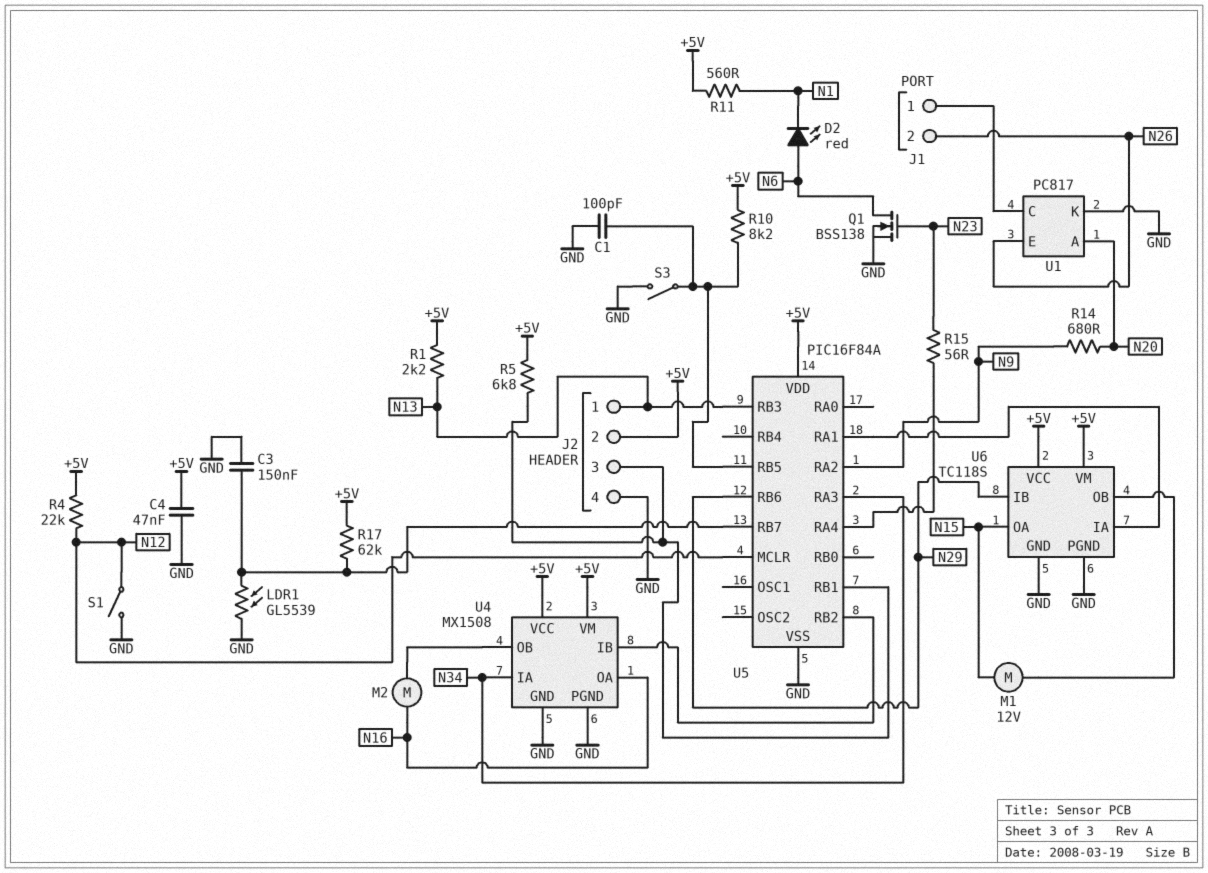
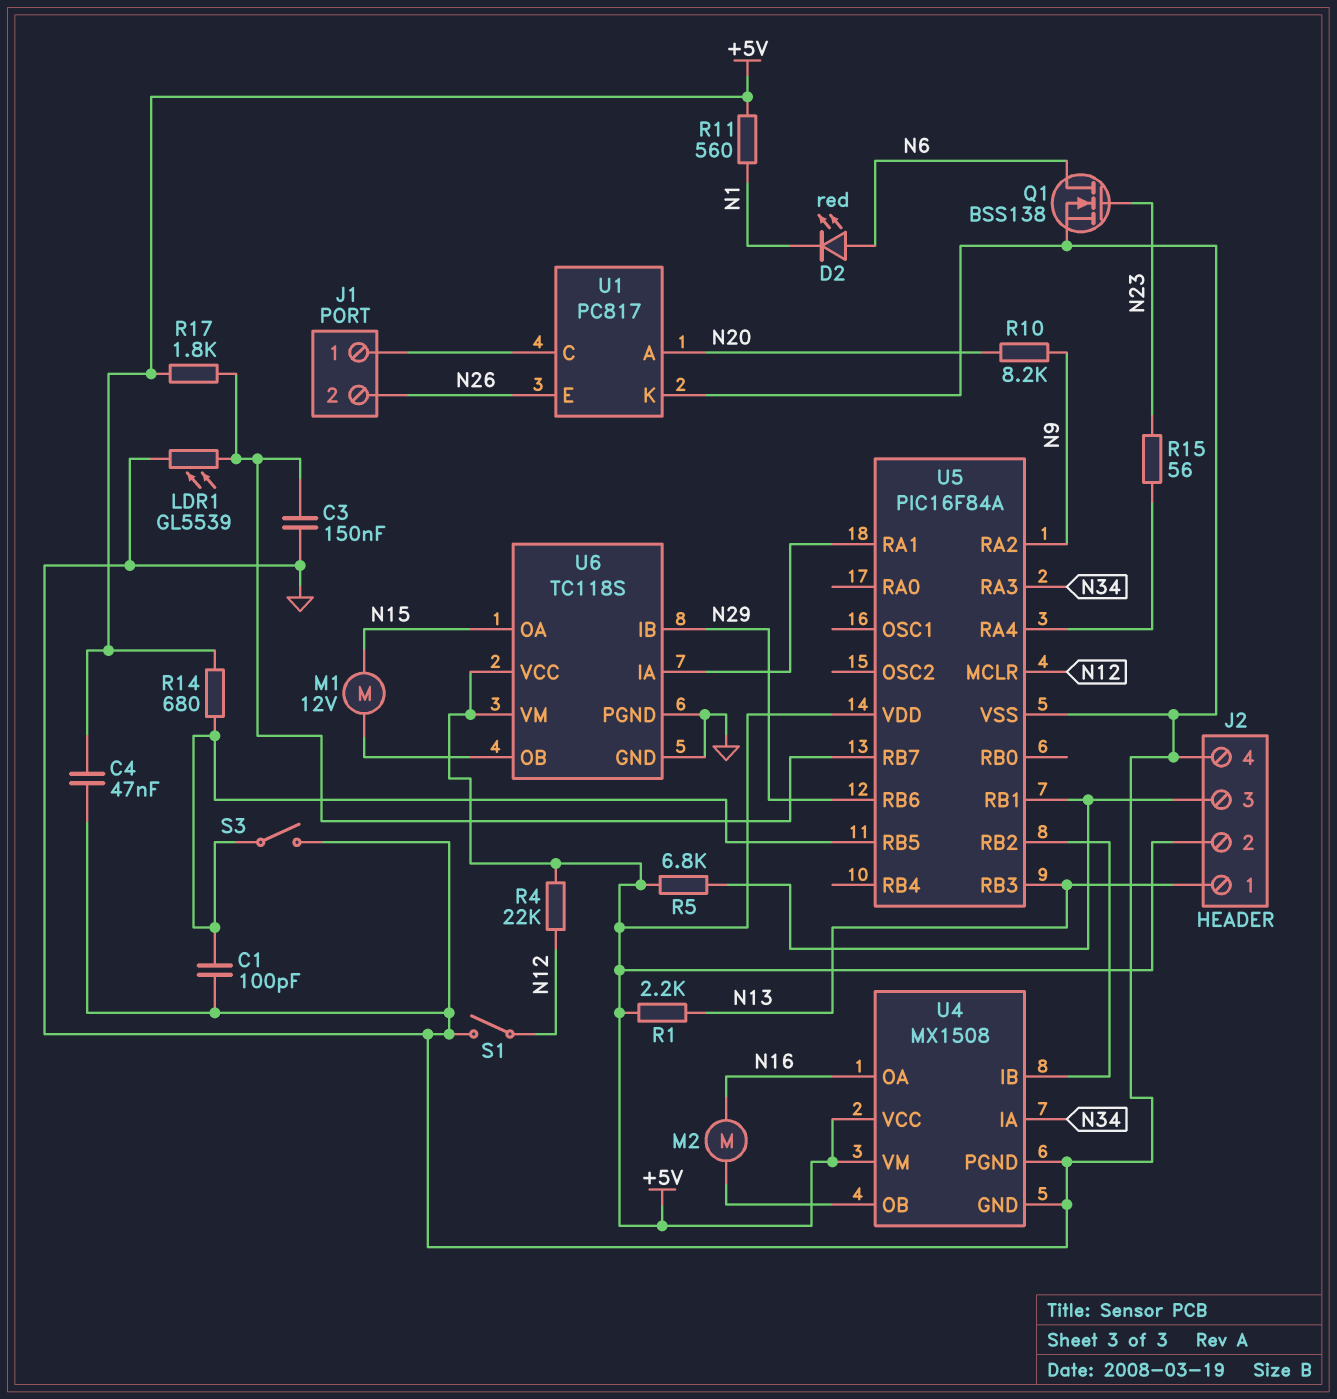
R10: 8.2k (+5V, U5/RB5) -> 8.2k (N9, N20)
R14: 680 (N9, N20) -> 680 (+5V, U5/RB5)
R17: 62k (+5V, U5/RB7) -> 1.8k (+5V, U5/RB7)

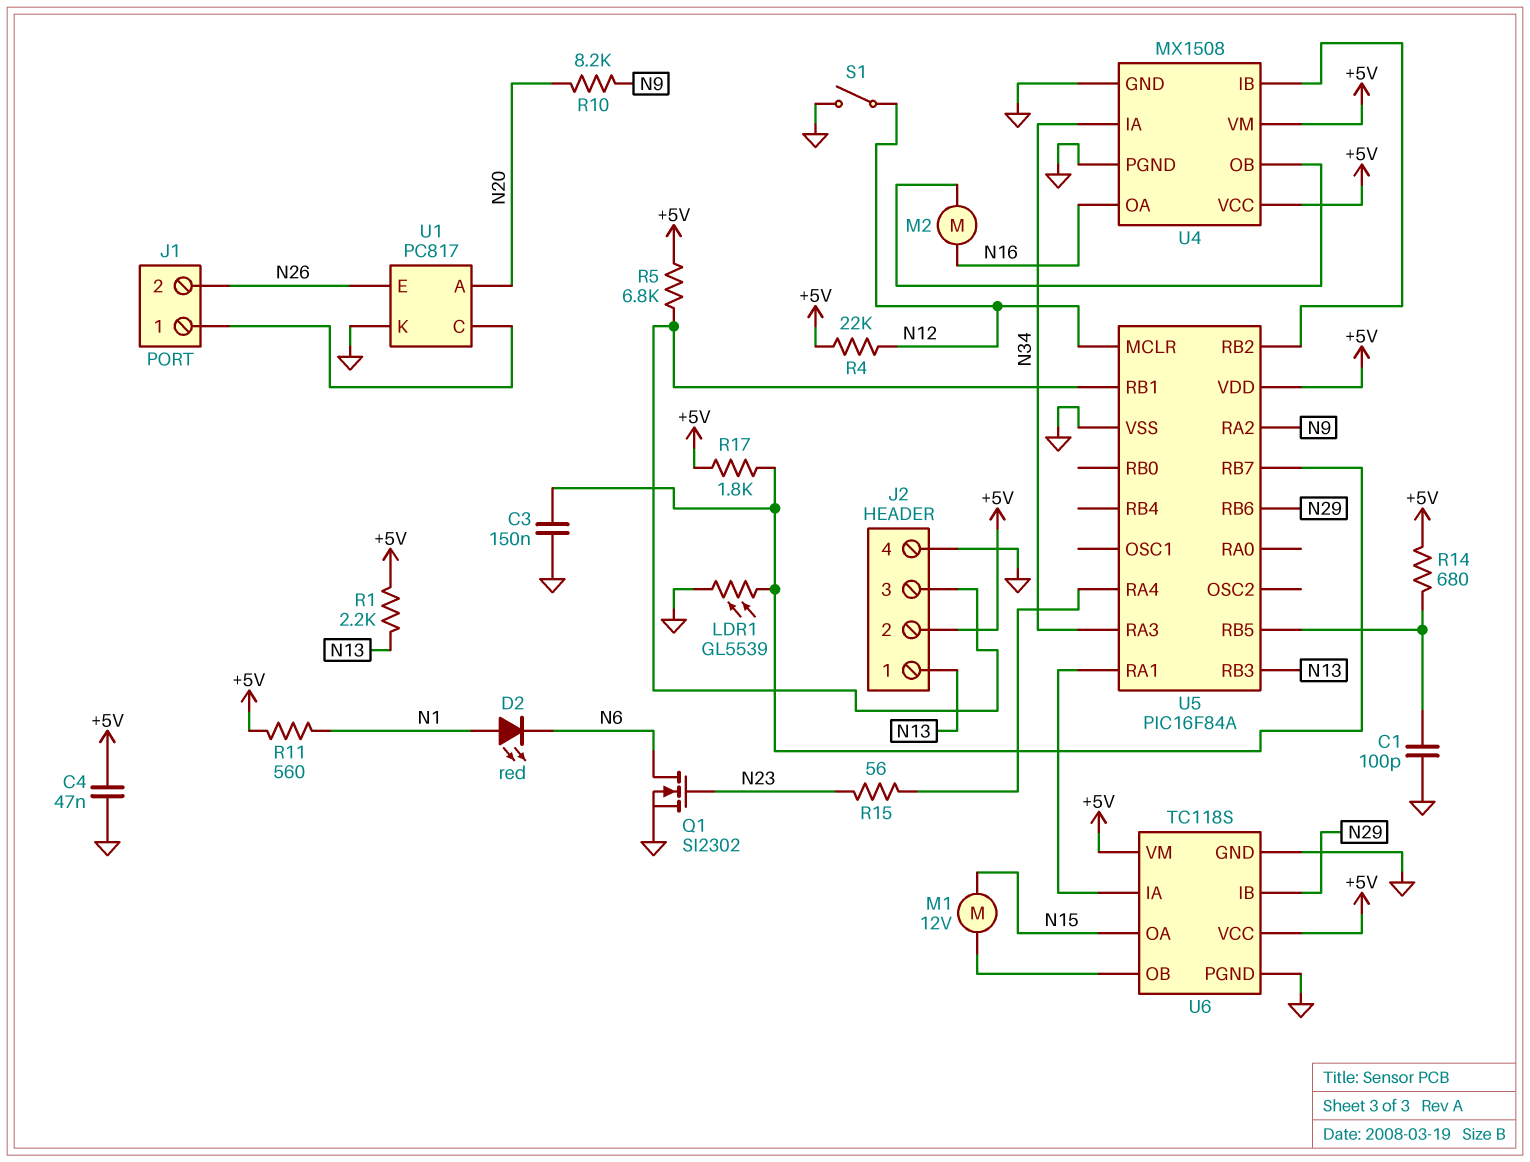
D2: LED red (A N6, K N1) -> LED red (A N1, K N6)
Q1: NMOS BSS138 (G N23, D N6, S GND) -> NMOS SI2302 (G N23, D N6, S GND)
S3: switch (GND, U5/RB5) -> none

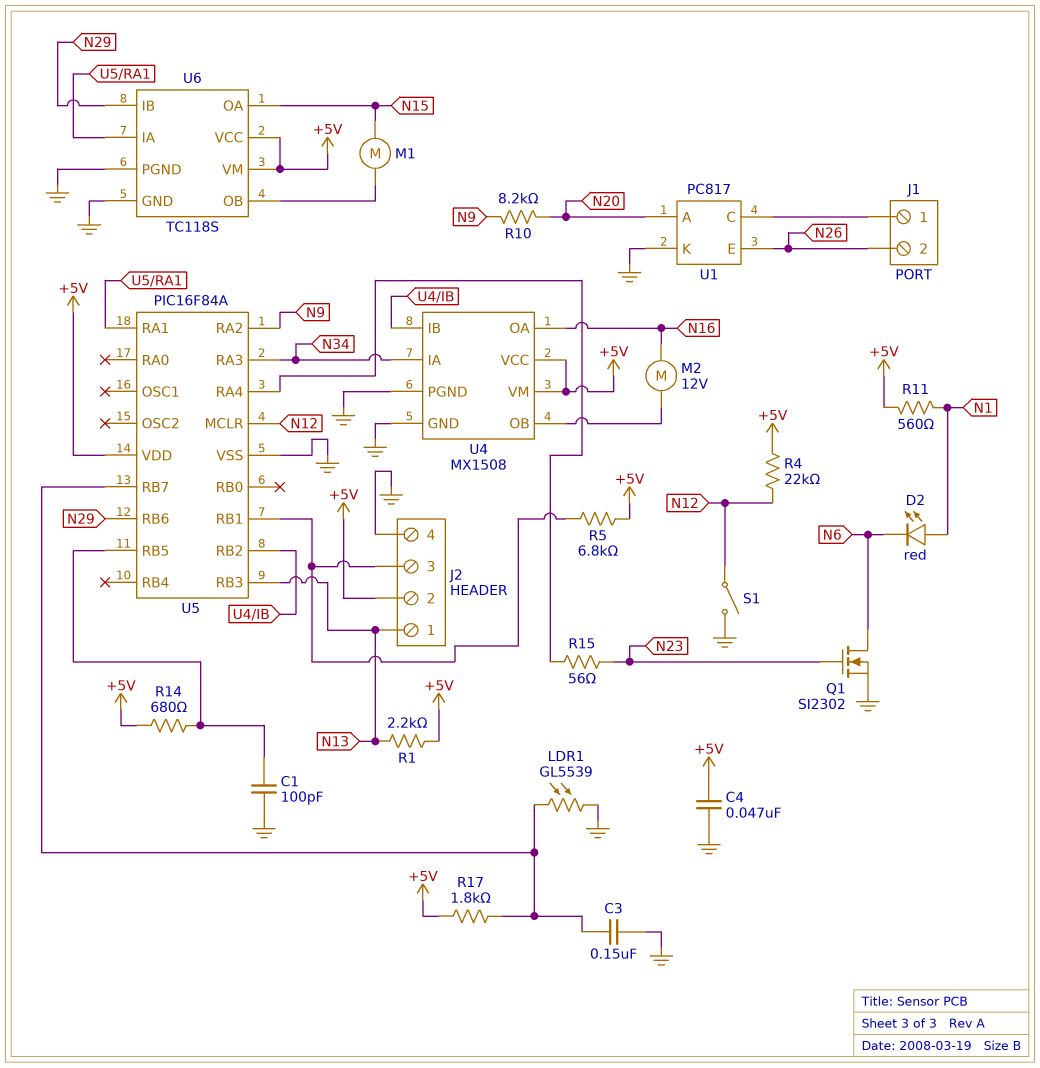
M1: motor 12V (N15, U6/OB) -> motor (N15, U6/OB)
M2: motor (N16, U4/OB) -> motor 12V (N16, U4/OB)

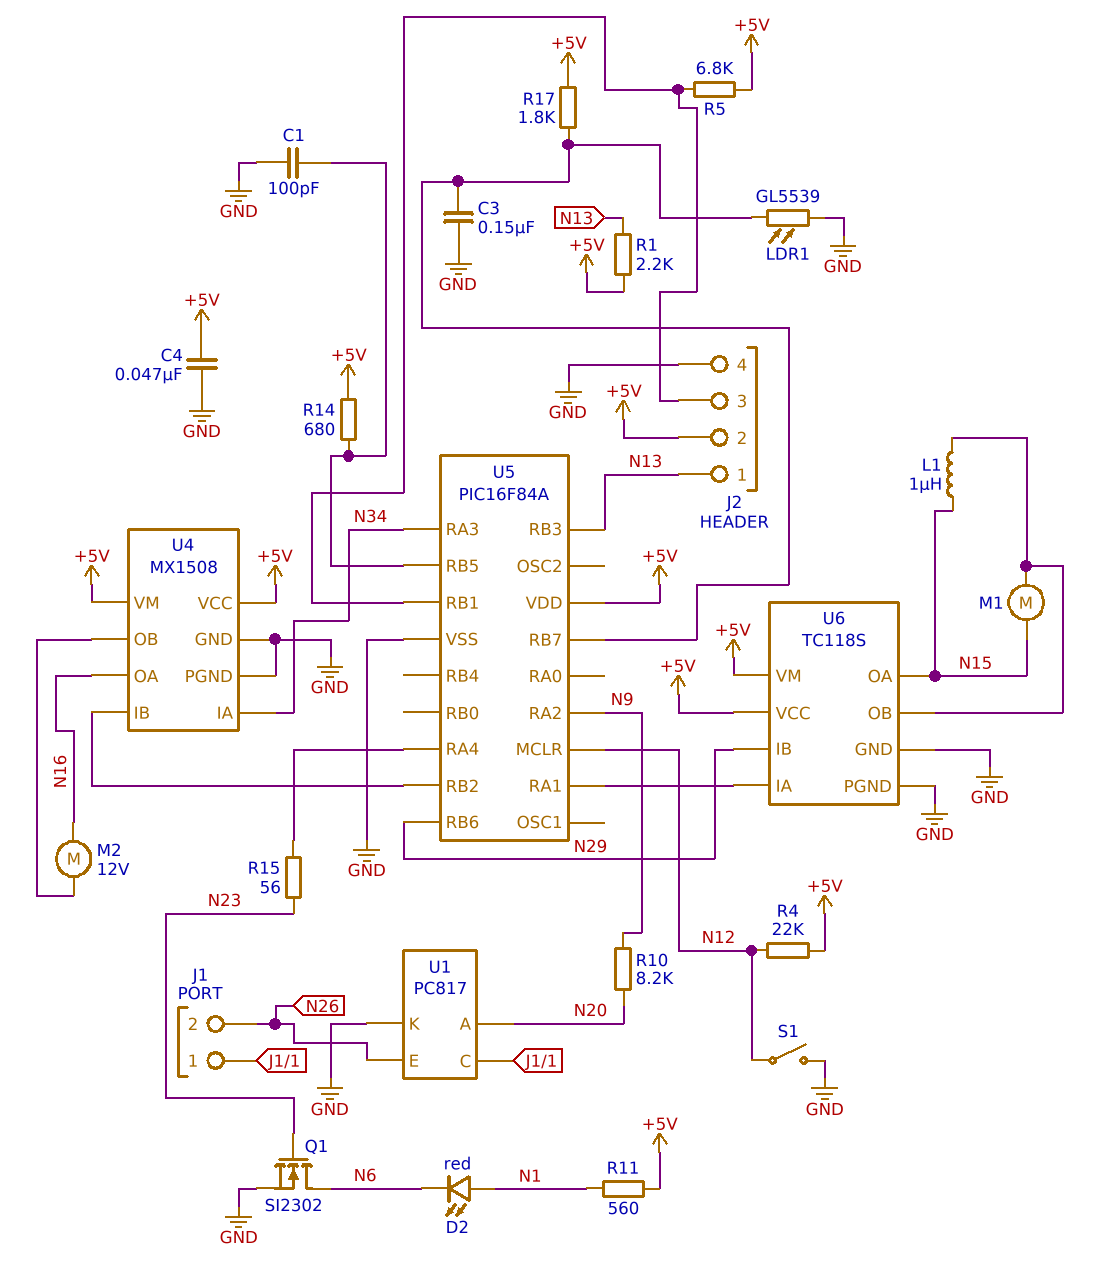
L1: none -> 1uH (N15, U6/OB)

